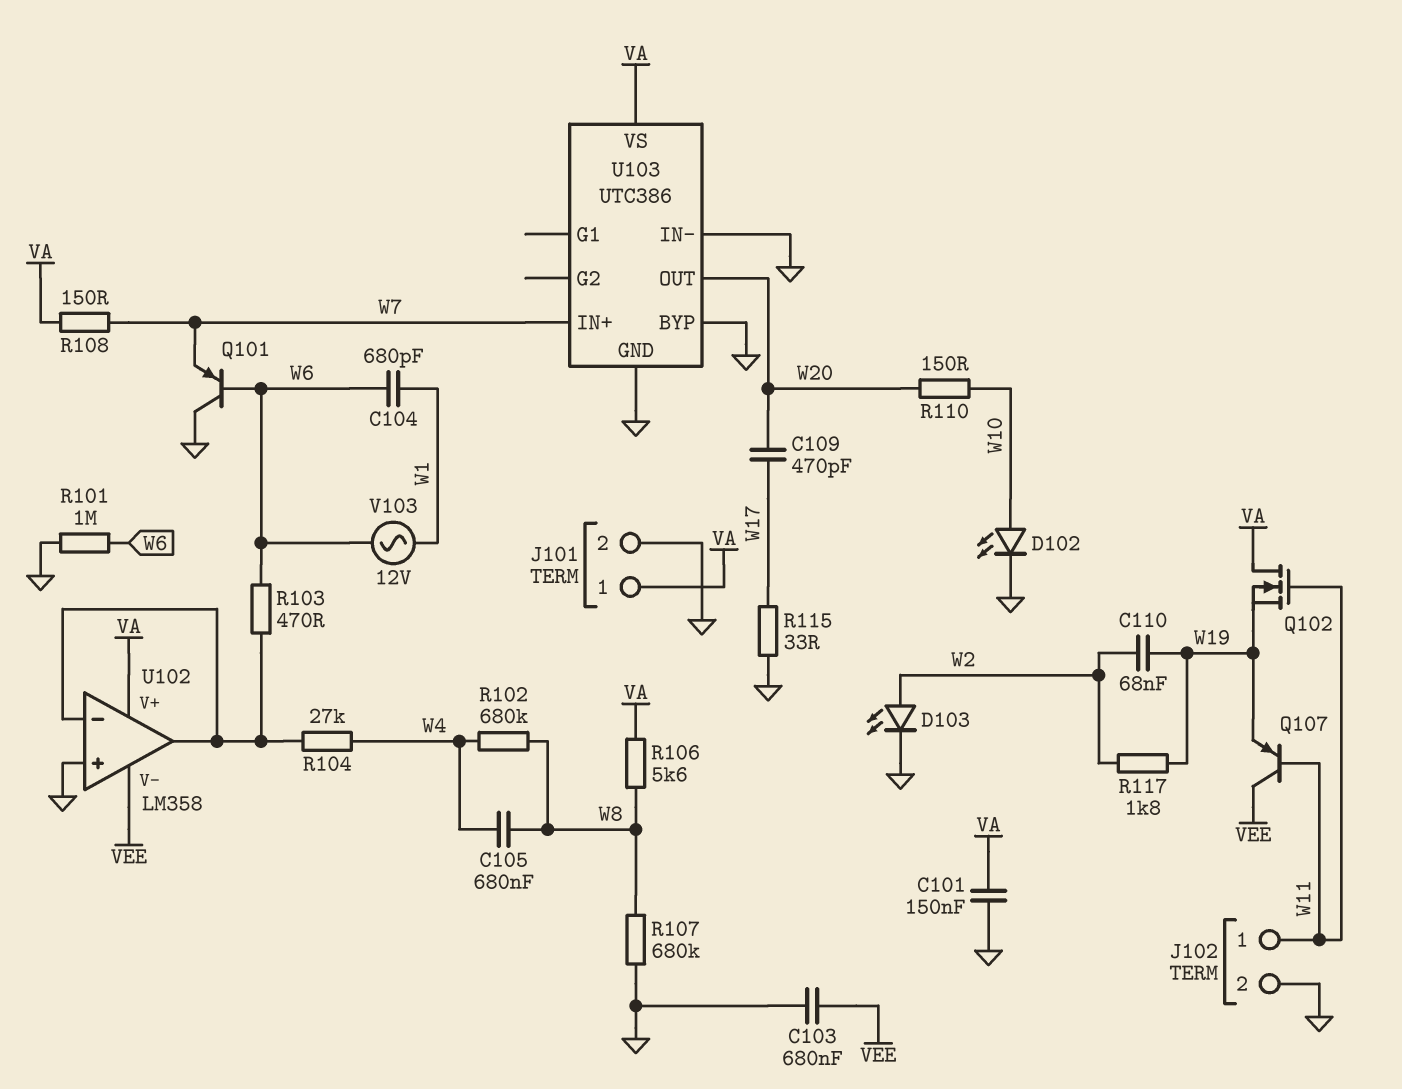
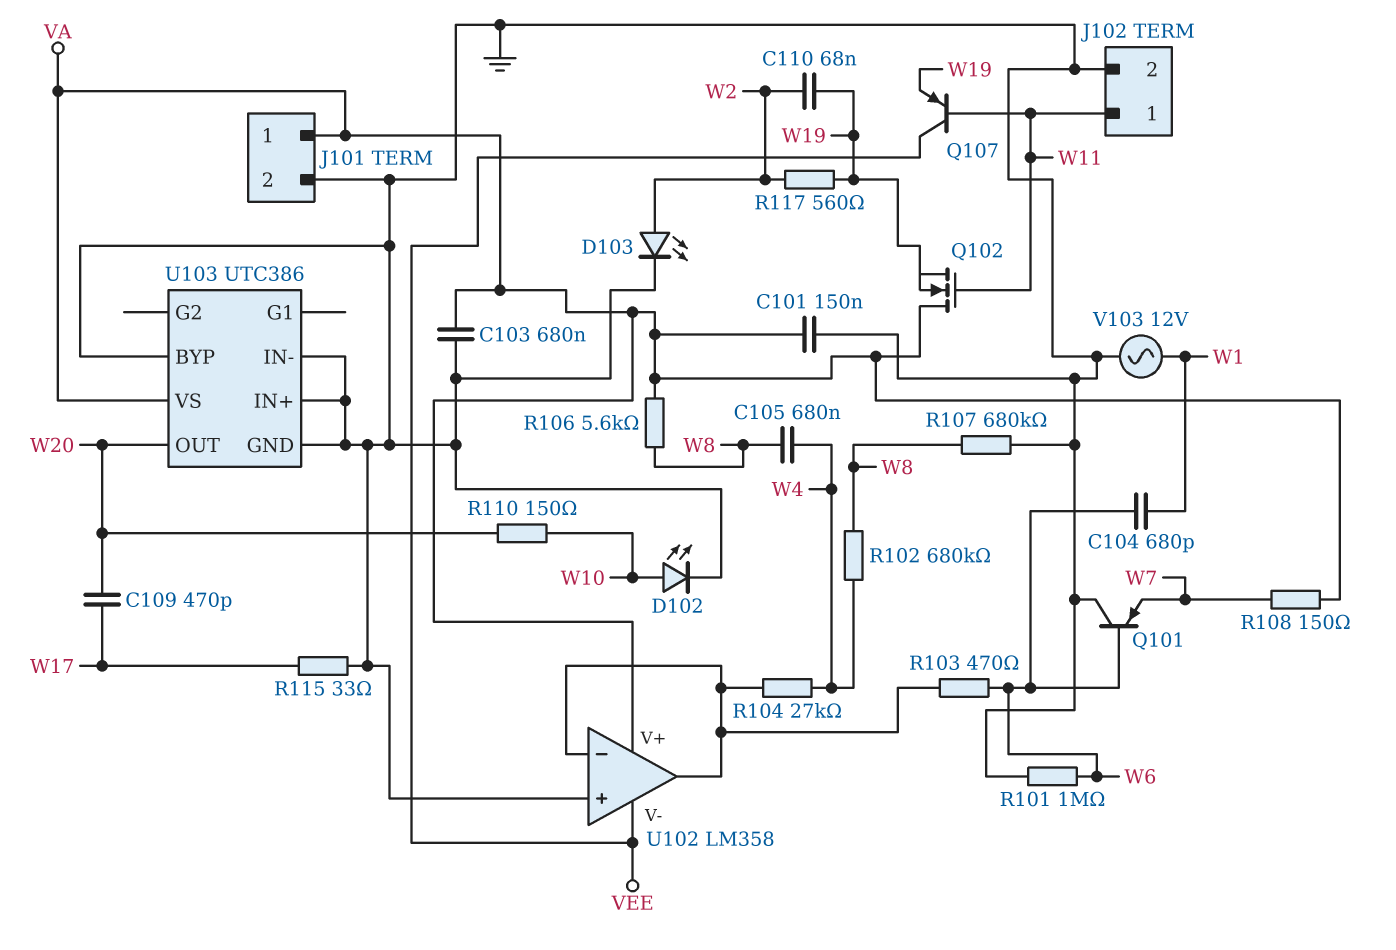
C103: 680nF (GND, VEE) -> 680nF (GND, VA)
R117: 1.8k (W2, W19) -> 560 (W2, W19)
U103 pin IN+: W7 -> GND
V103: AC 12V (W1, W6) -> AC 12V (GND, W1)

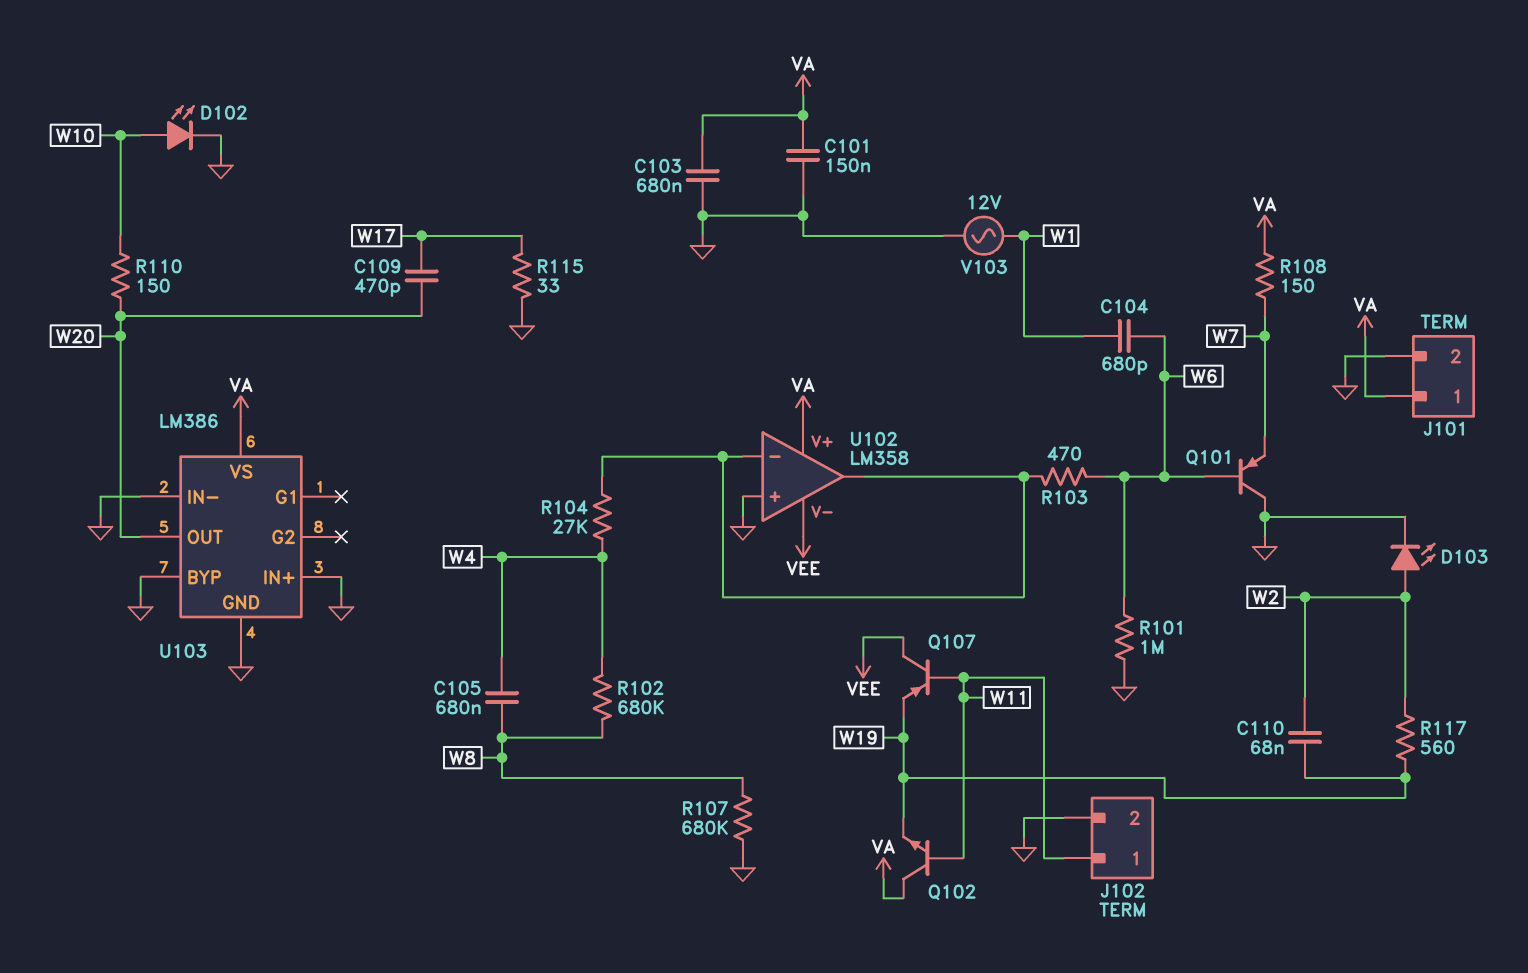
Q102: NMOS (G W11, D VA, S W19) -> NPN (B W11, C VA, E W19)
R106: 5.6k (VA, W8) -> none
U103: UTC386 -> LM386

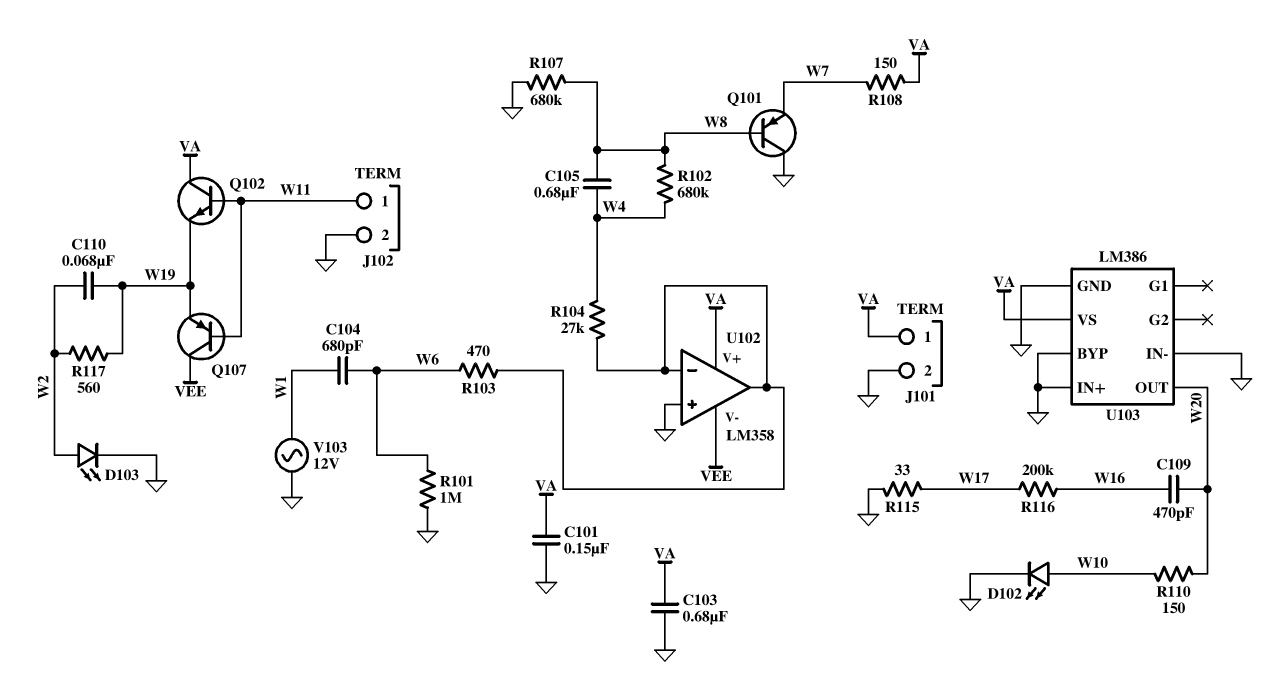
C109: 470pF (W17, W20) -> 470pF (W16, W20)
Q101: PNP (B W6, C GND, E W7) -> PNP (B W8, C GND, E W7)
R116: none -> 200k (W16, W17)

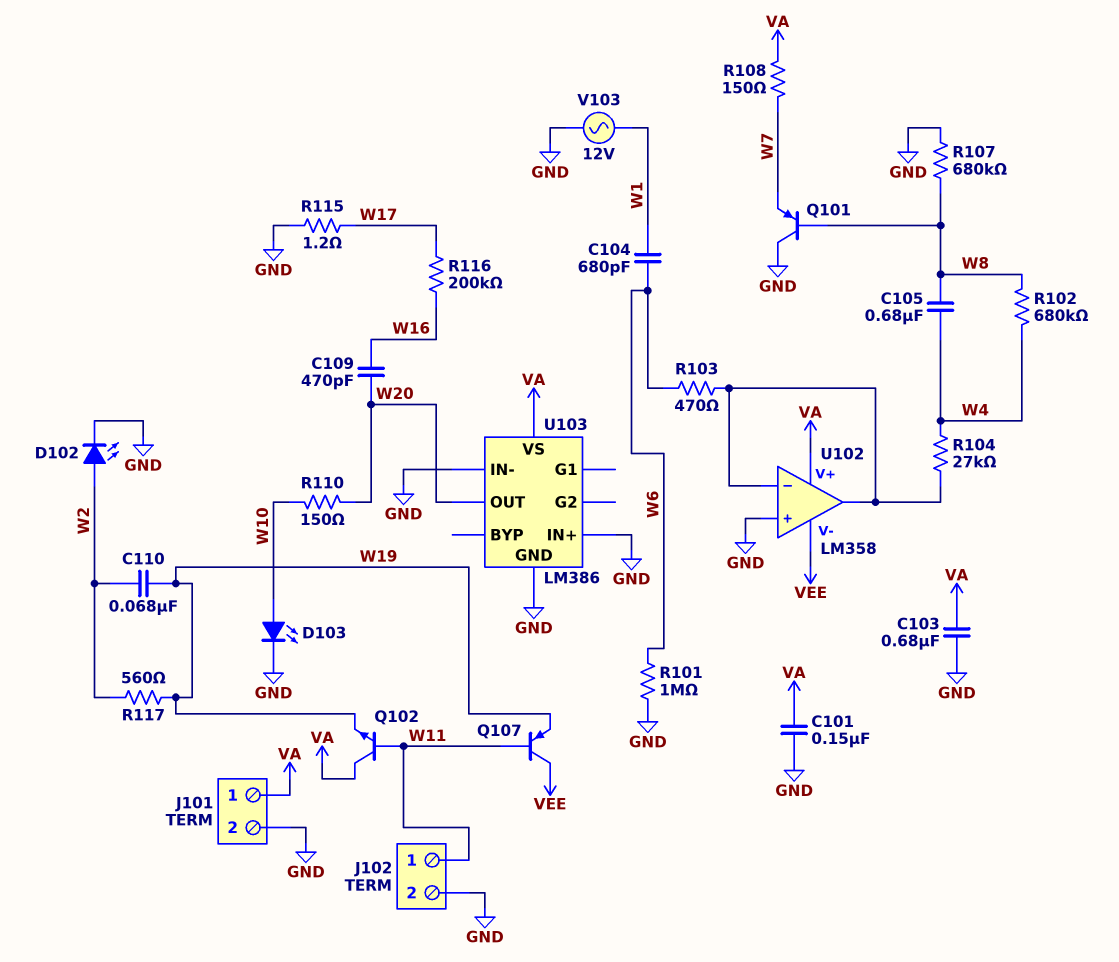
D102: LED (A W10, K GND) -> LED (A W2, K GND)
D103: LED (A W2, K GND) -> LED (A W10, K GND)
R115: 33 (GND, W17) -> 1.2 (GND, W17)
U103 pin BYP: GND -> none

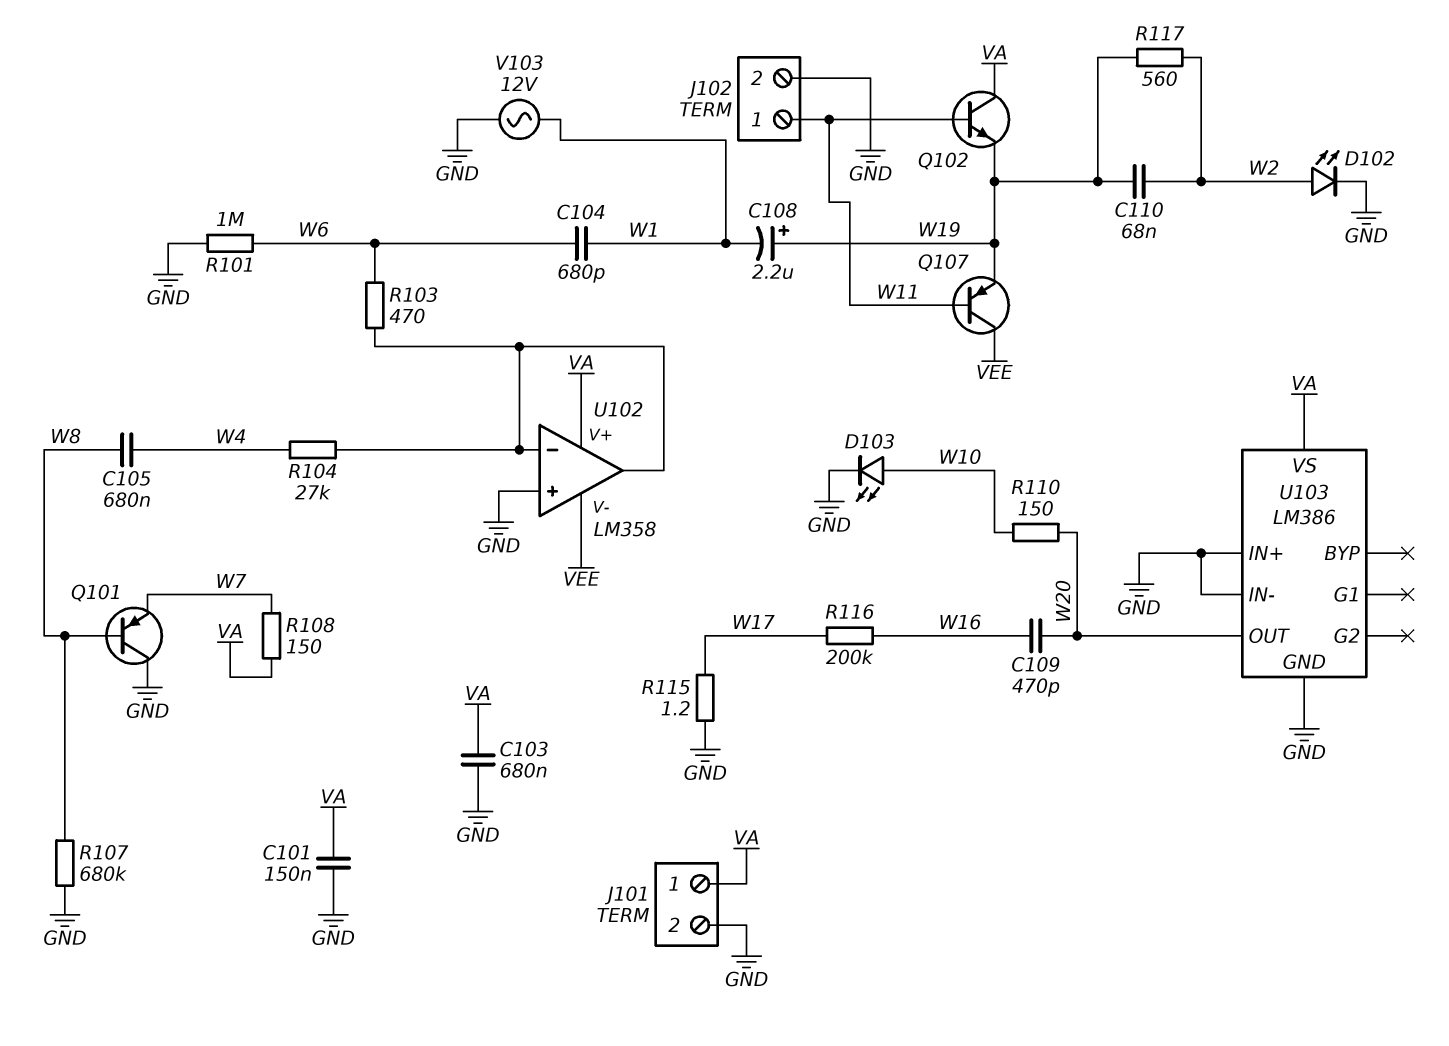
C108: none -> 2.2uF (plus W19, minus W1)
R102: 680k (W4, W8) -> none

